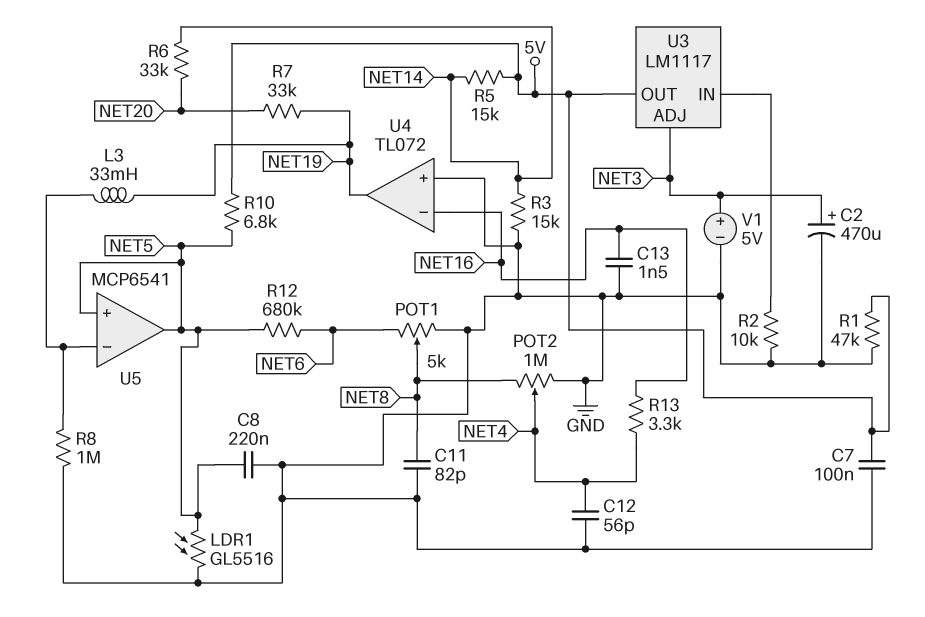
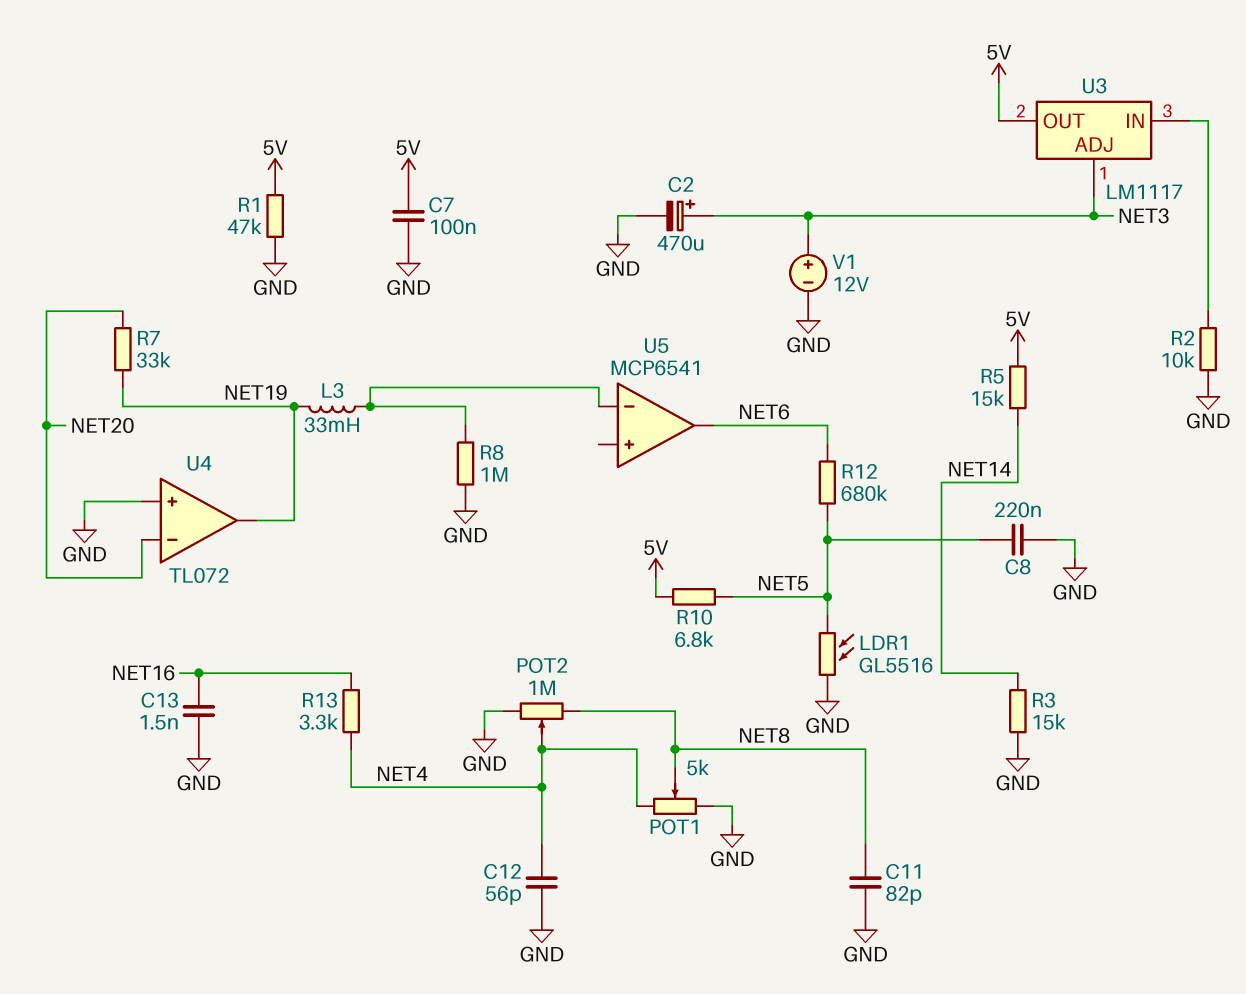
POT1: 5k (GND, NET6, wiper NET8) -> 5k (GND, NET4, wiper NET8)
R6: 33k (NET14, NET20) -> none
U4 pin in-: NET16 -> NET20
U5 pin in+: NET5 -> none
U5 pin out: NET5 -> NET6
V1: 5V (plus NET3, minus GND) -> 12V (plus NET3, minus GND)

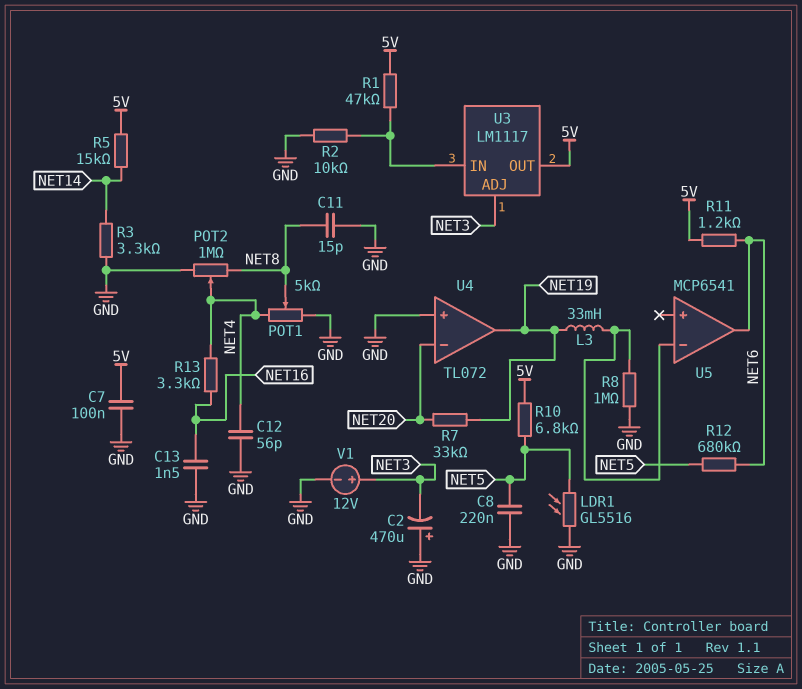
C2: 470uF (plus NET3, minus GND) -> 470uF (plus GND, minus NET3)
C11: 82pF (GND, NET8) -> 15pF (GND, NET8)
R1: 47k (5V, GND) -> 47k (5V, U3/IN)
R3: 15k (GND, NET14) -> 3.3k (GND, NET14)
R11: none -> 1.2k (5V, NET6)

